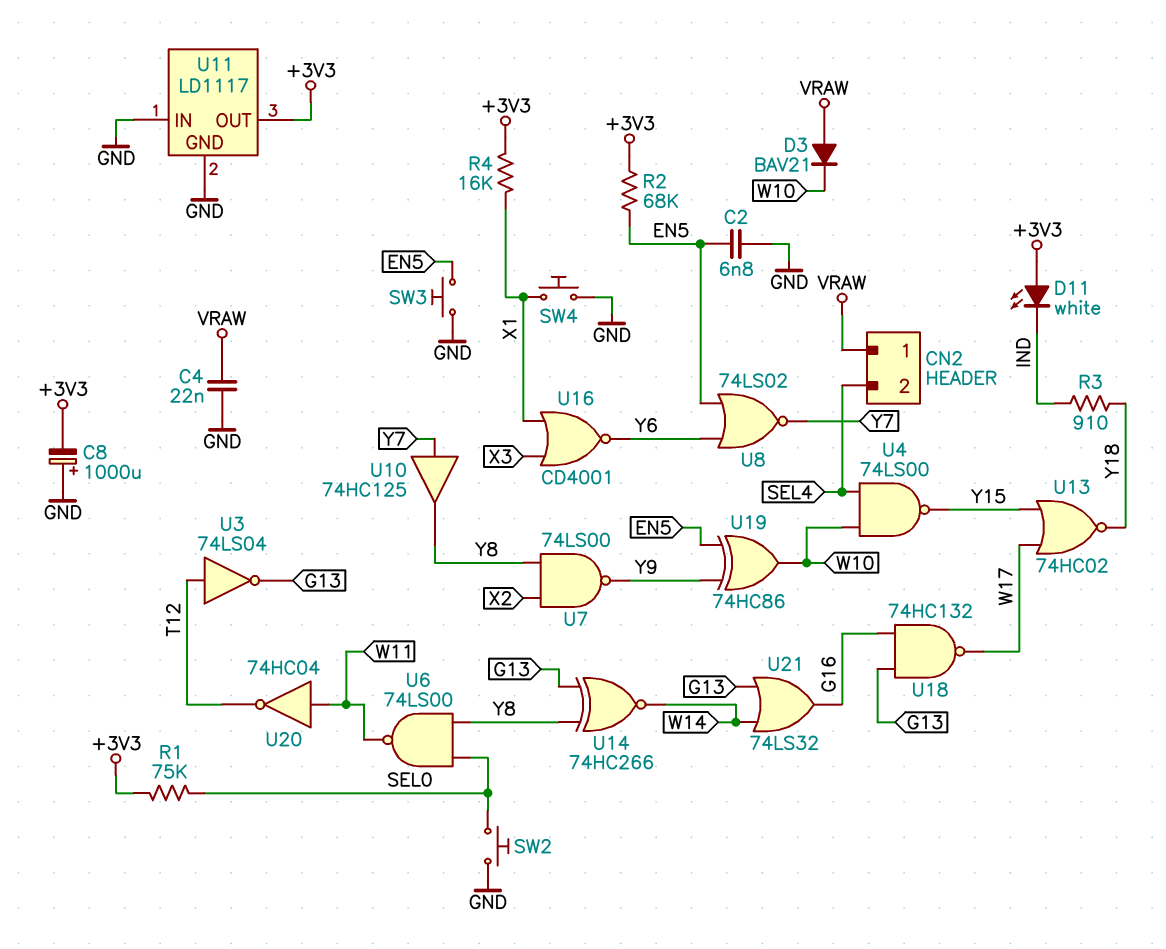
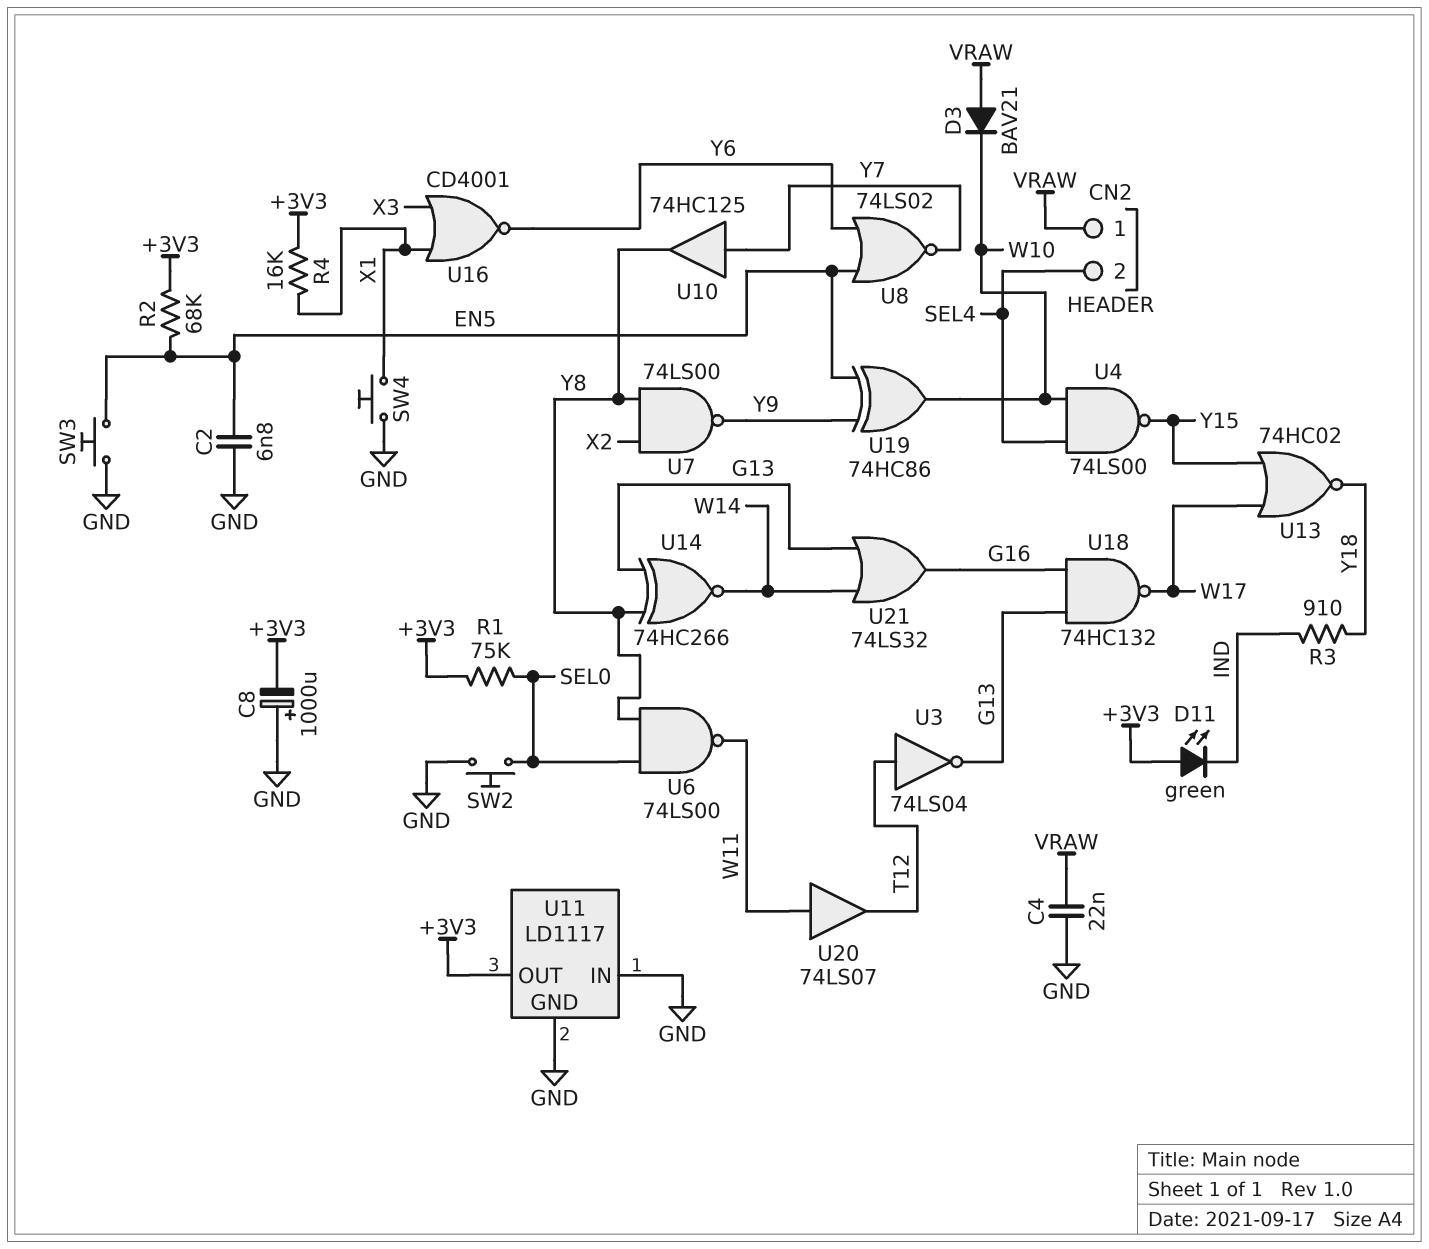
D11: LED white (A +3V3, K IND) -> LED green (A +3V3, K IND)
U20: NOT 74HC04 (in W11, out T12) -> buffer 74LS07 (in W11, out T12)

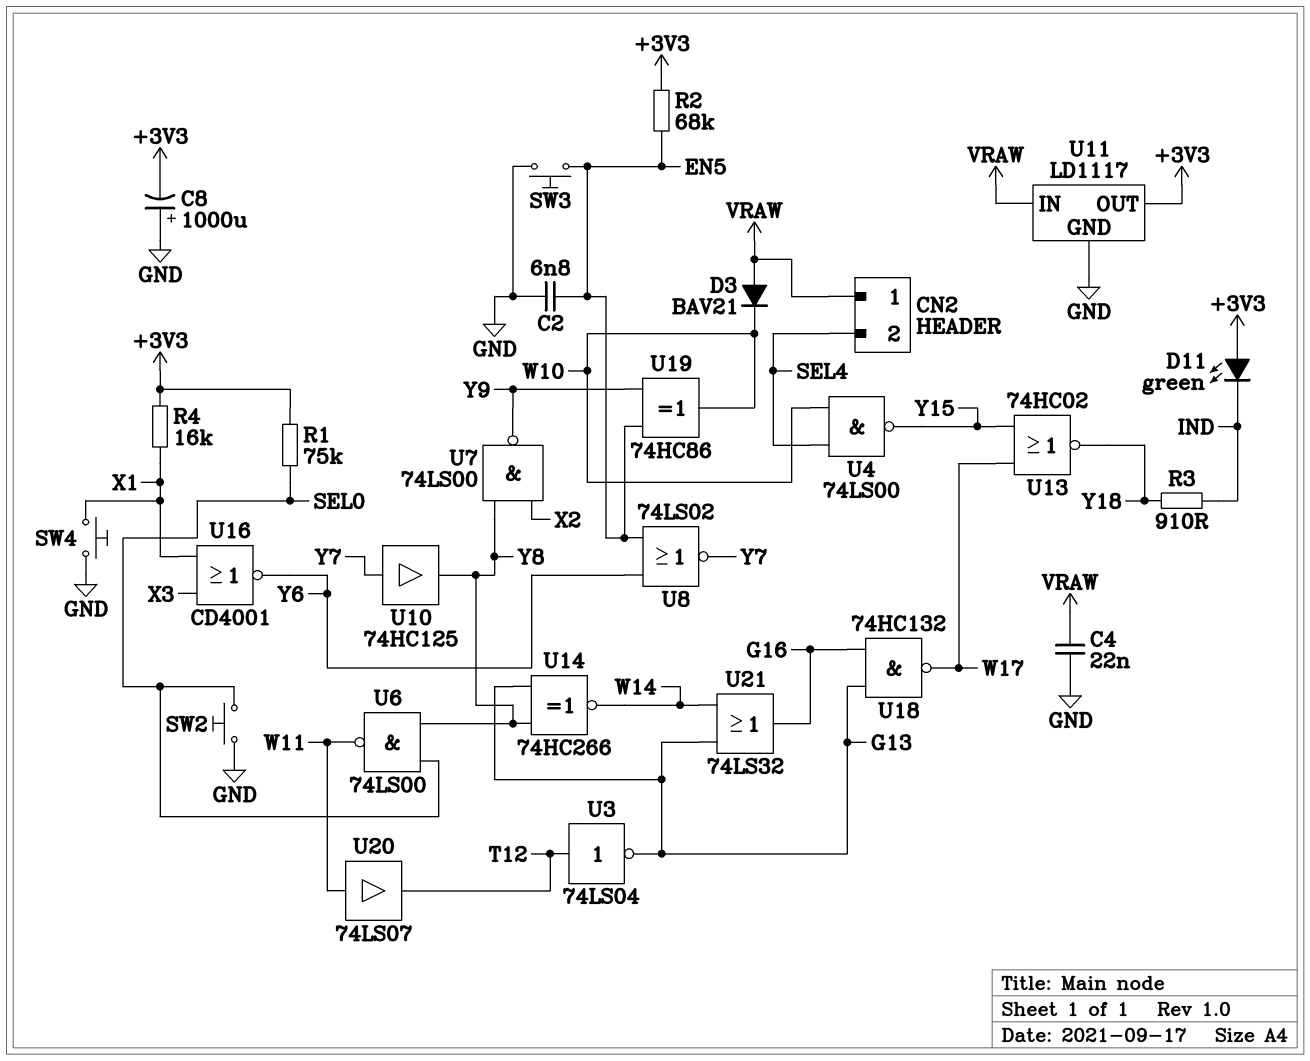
U11 pin IN: GND -> VRAW

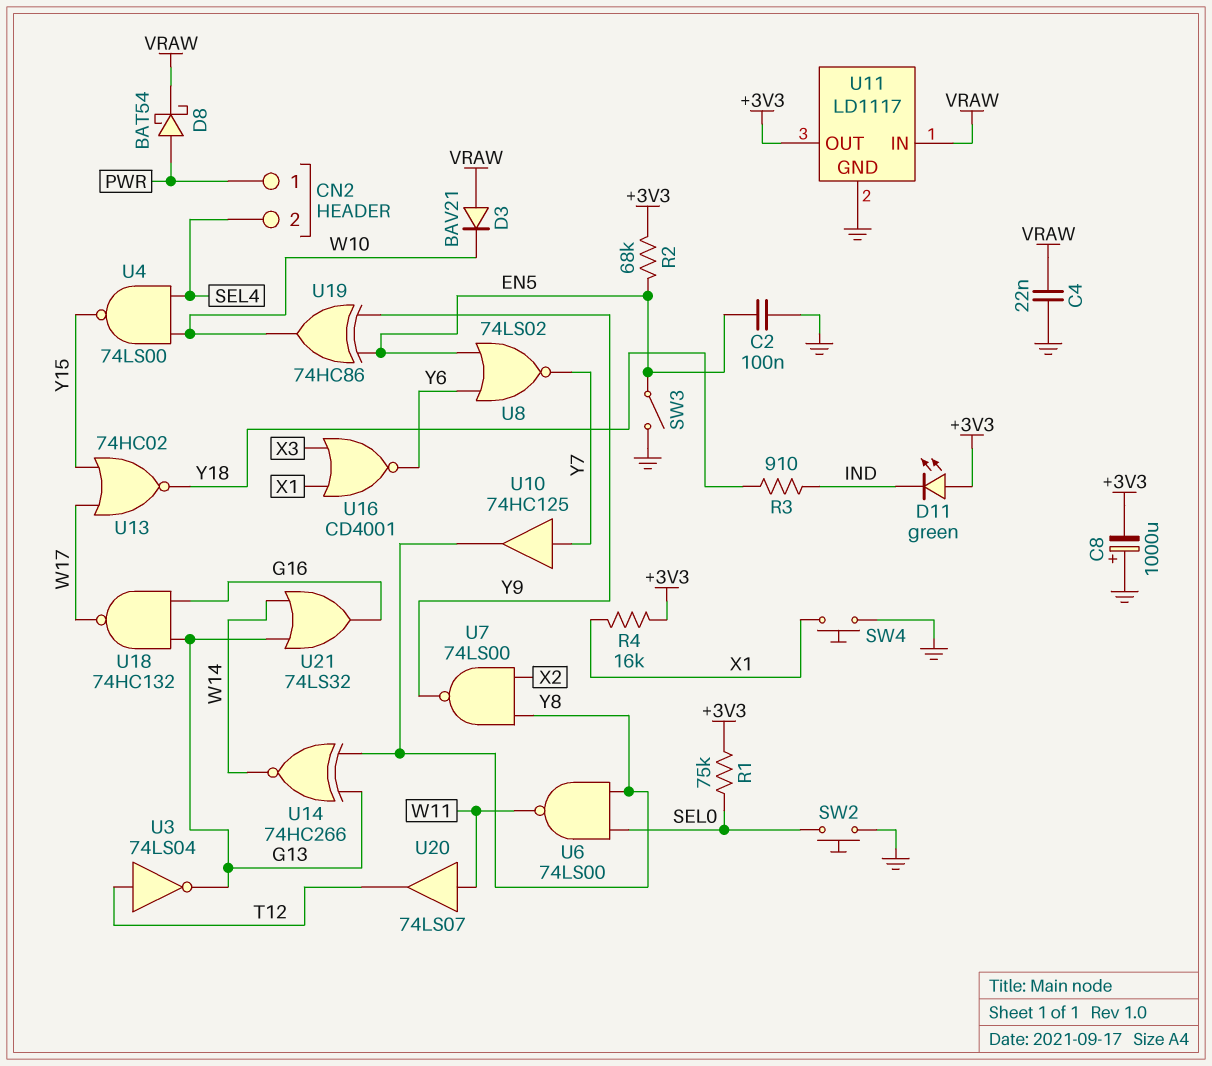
C2: 6.8nF (EN5, GND) -> 100nF (EN5, GND)
CN2 pin 1: VRAW -> PWR
D8: none -> schottky BAT54 (A PWR, K VRAW)
SW3: button (EN5, GND) -> switch (EN5, GND)

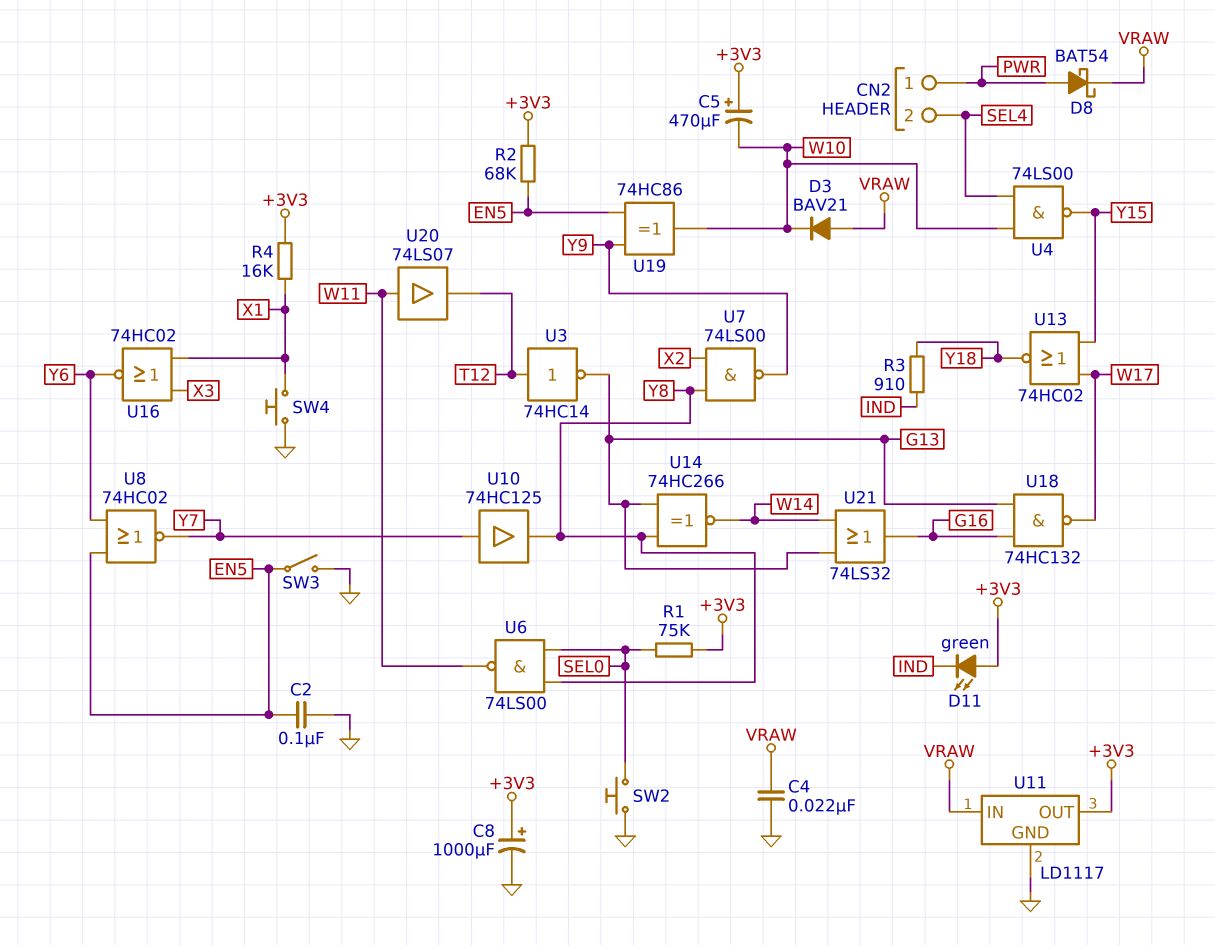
C5: none -> 470uF (plus +3V3, minus W10)
C8: 1000uF (plus GND, minus +3V3) -> 1000uF (plus +3V3, minus GND)
U3: NOT 74LS04 (in T12, out G13) -> NOT 74HC14 (in T12, out G13)
U8: NOR 74LS02 (in EN5, in Y6, out Y7) -> NOR 74HC02 (in EN5, in Y6, out Y7)
U16: NOR CD4001 (in X1, in X3, out Y6) -> NOR 74HC02 (in X1, in X3, out Y6)

